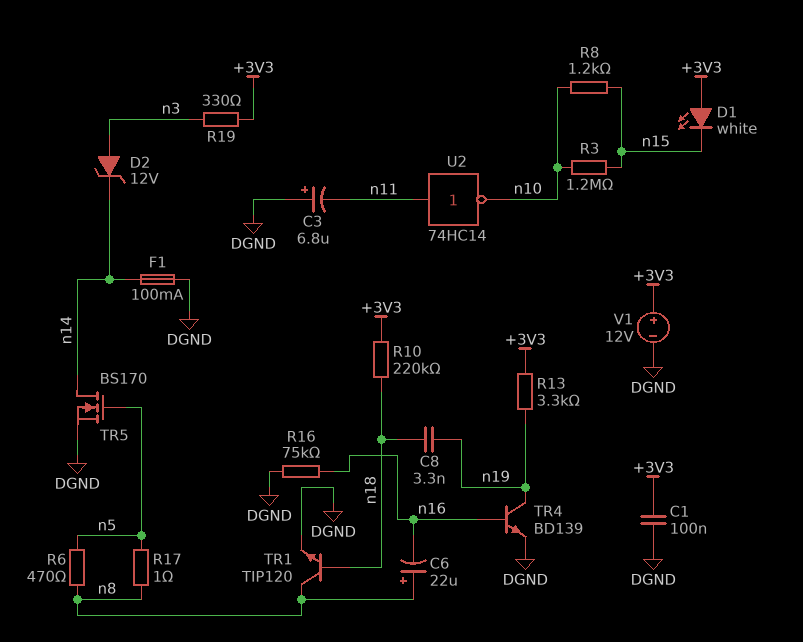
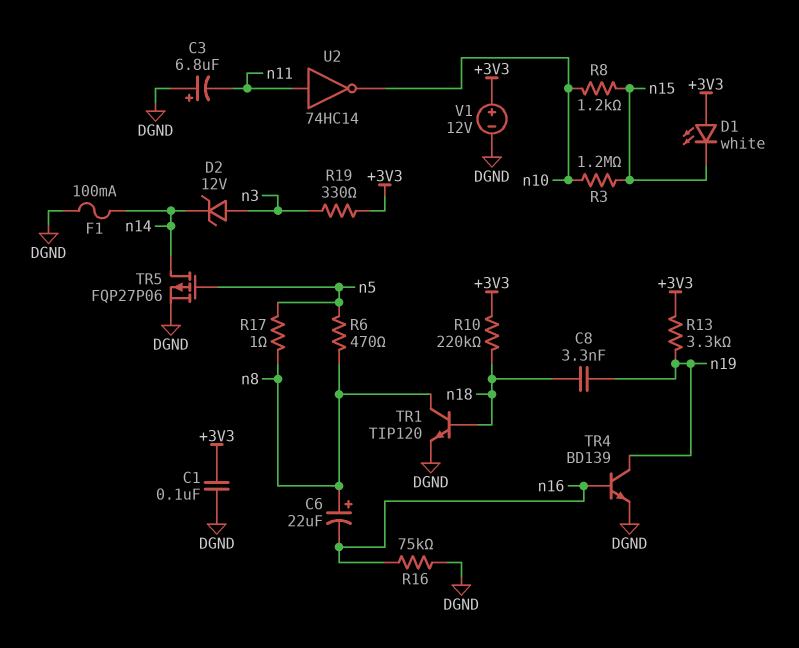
TR5: NMOS BS170 (G n5, D n14, S DGND) -> PMOS FQP27P06 (G n5, D n14, S DGND)

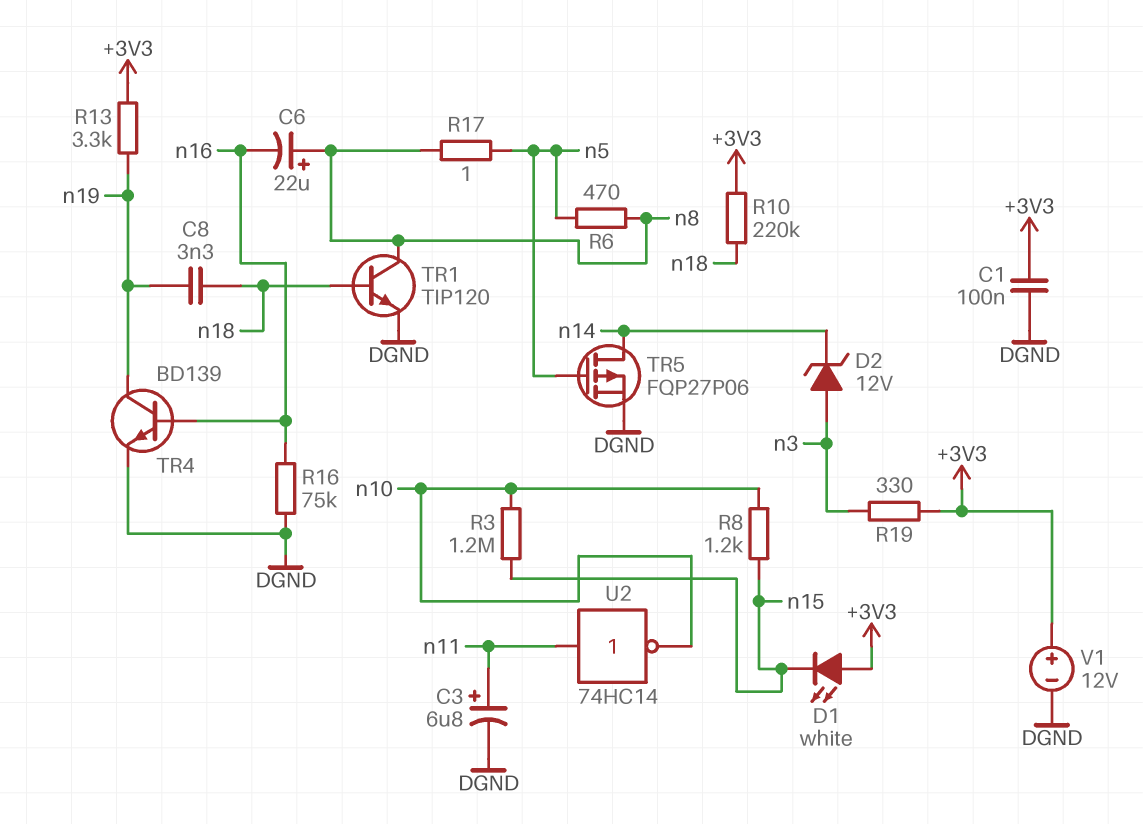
C3: 6.8uF (plus DGND, minus n11) -> 6.8uF (plus n11, minus DGND)
F1: 100mA (DGND, n14) -> none

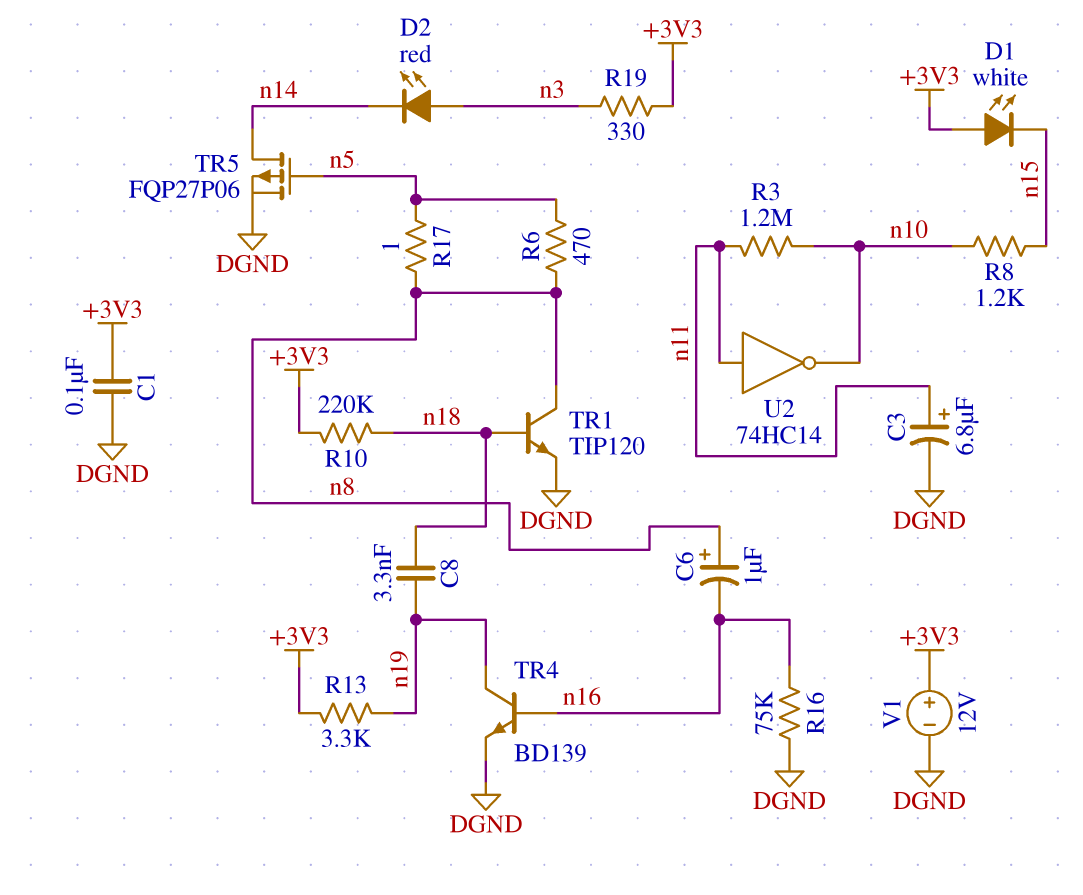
C6: 22uF (plus n8, minus n16) -> 1uF (plus n8, minus n16)
D2: zener 12V (A n3, K n14) -> LED red (A n3, K n14)
R3: 1.2M (n10, n15) -> 1.2M (n10, n11)

